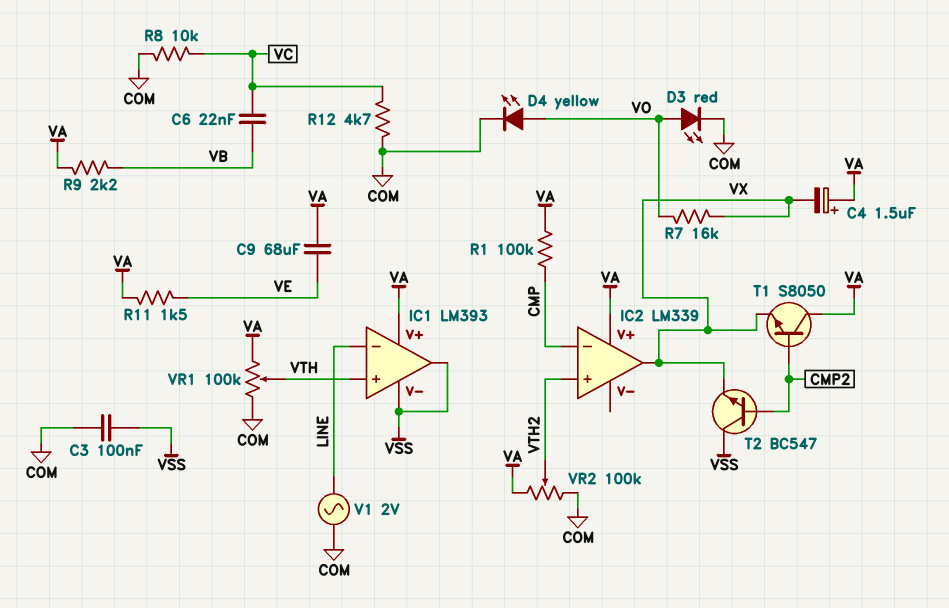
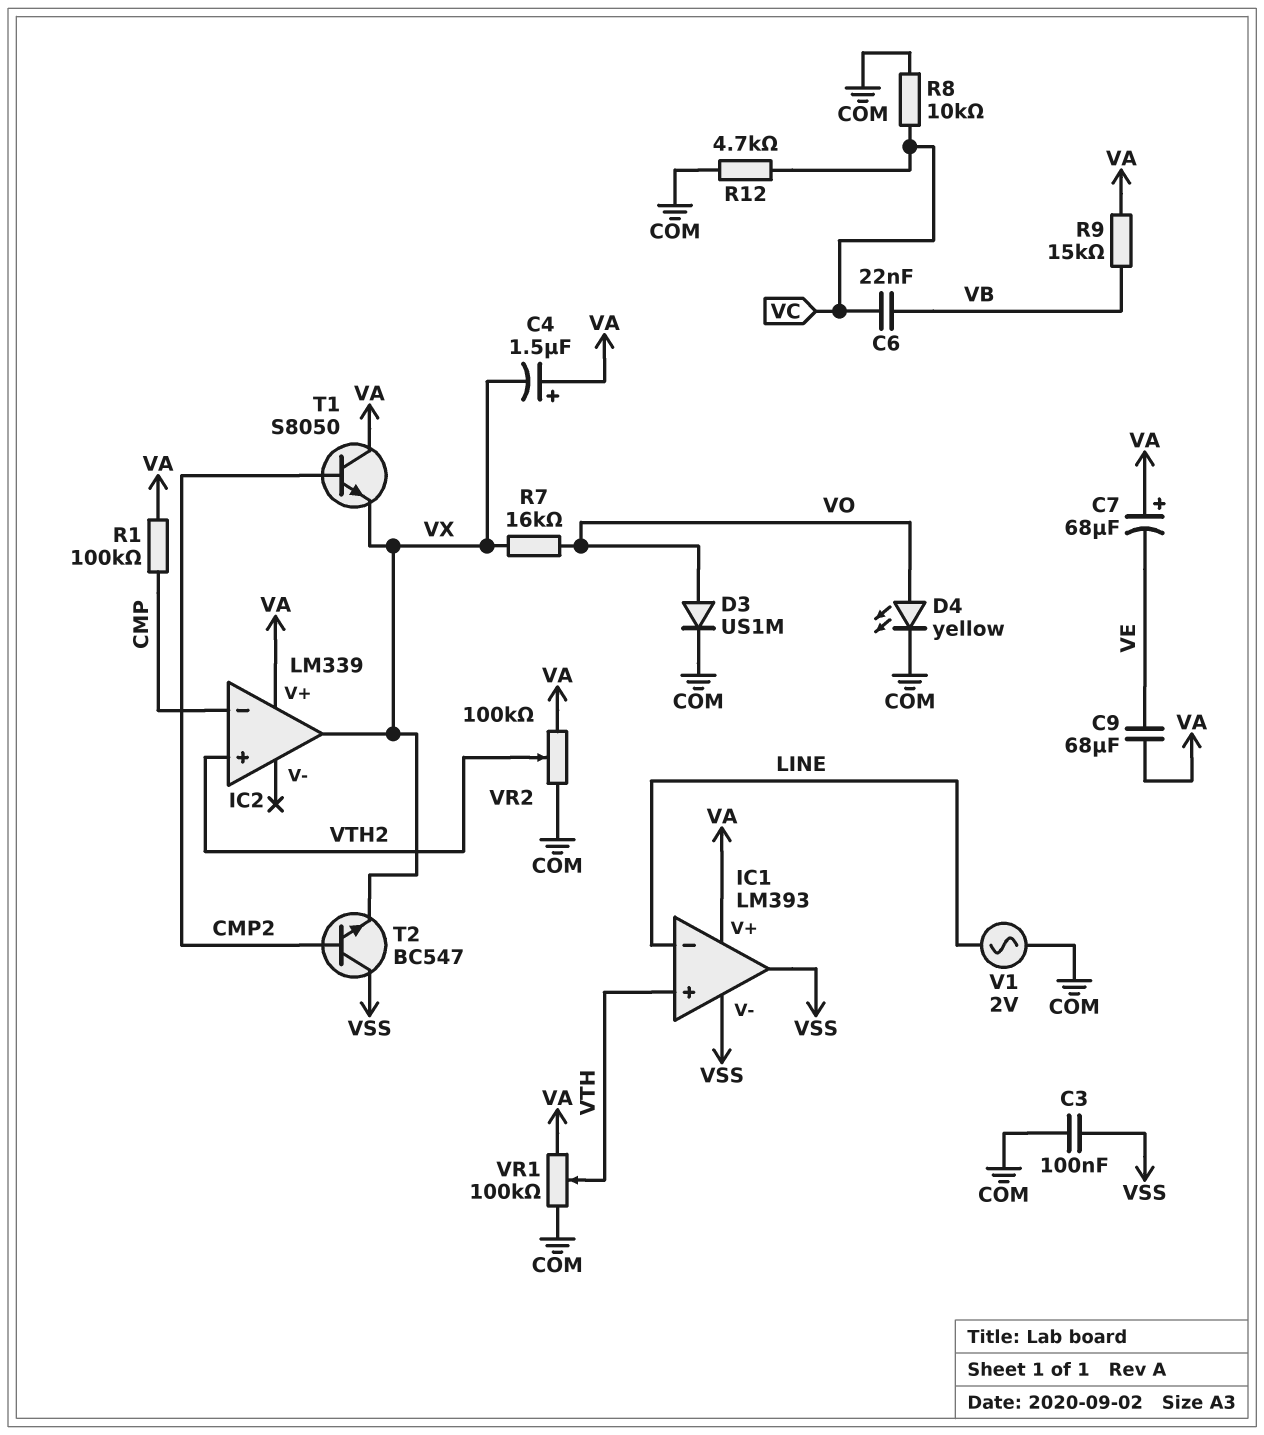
C7: none -> 68uF (plus VA, minus VE)
D3: LED red (A VO, K COM) -> diode US1M (A VO, K COM)
R9: 2.2k (VA, VB) -> 15k (VA, VB)
R11: 1.5k (VA, VE) -> none

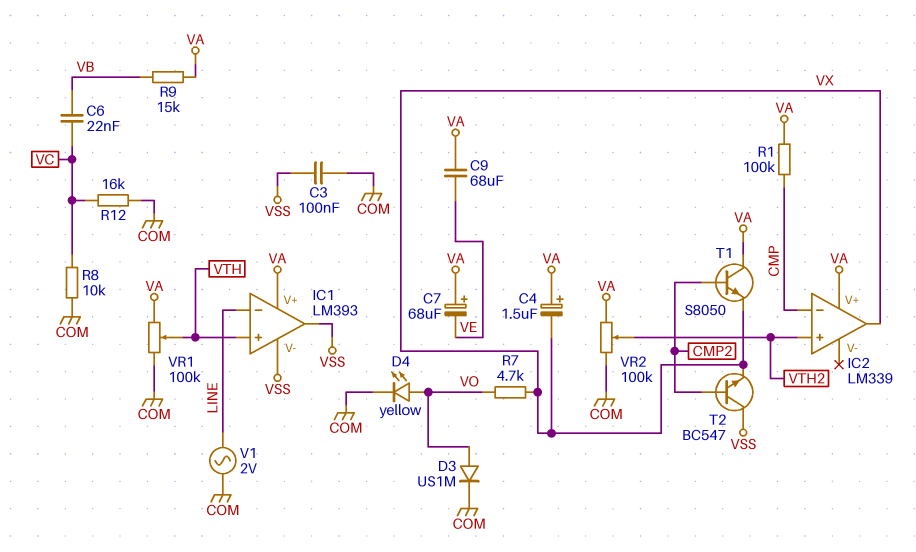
R7: 16k (VO, VX) -> 4.7k (VO, VX)
R12: 4.7k (COM, VC) -> 16k (COM, VC)

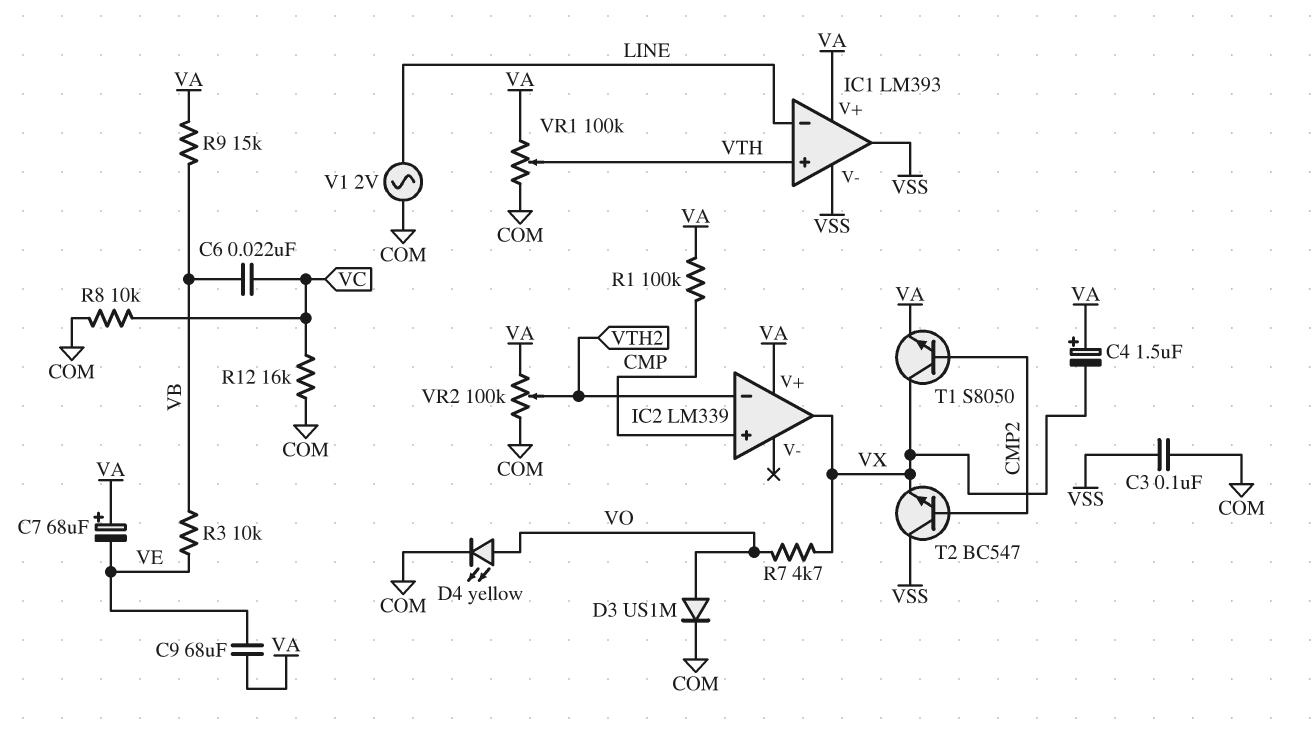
IC2 pin in+: VTH2 -> CMP
IC2 pin in-: CMP -> VTH2
R3: none -> 10k (VB, VE)
T1: NPN S8050 (B CMP2, C VA, E VX) -> NPN S8050 (B CMP2, C VX, E VA)

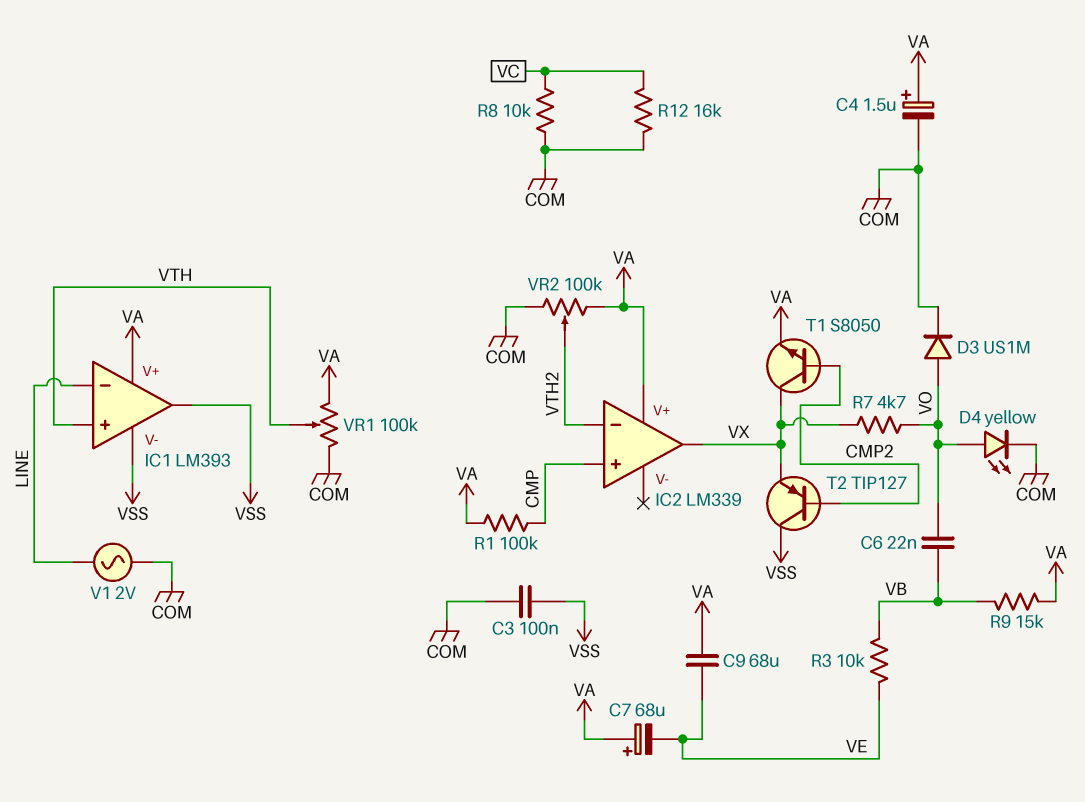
C4: 1.5uF (plus VA, minus VX) -> 1.5uF (plus VA, minus COM)
C6: 22nF (VB, VC) -> 22nF (VB, VO)
T2: NPN BC547 (B CMP2, C VSS, E VX) -> PNP TIP127 (B CMP2, C VSS, E VX)

